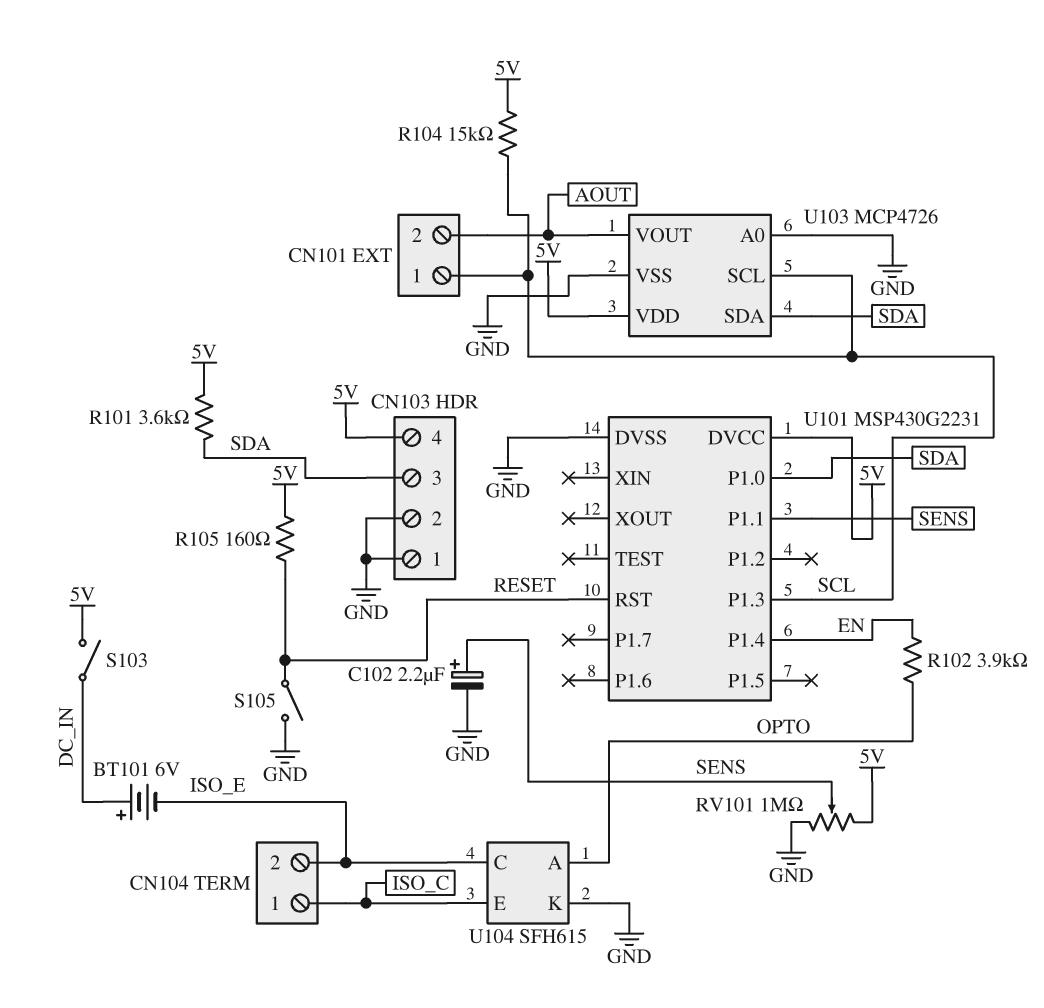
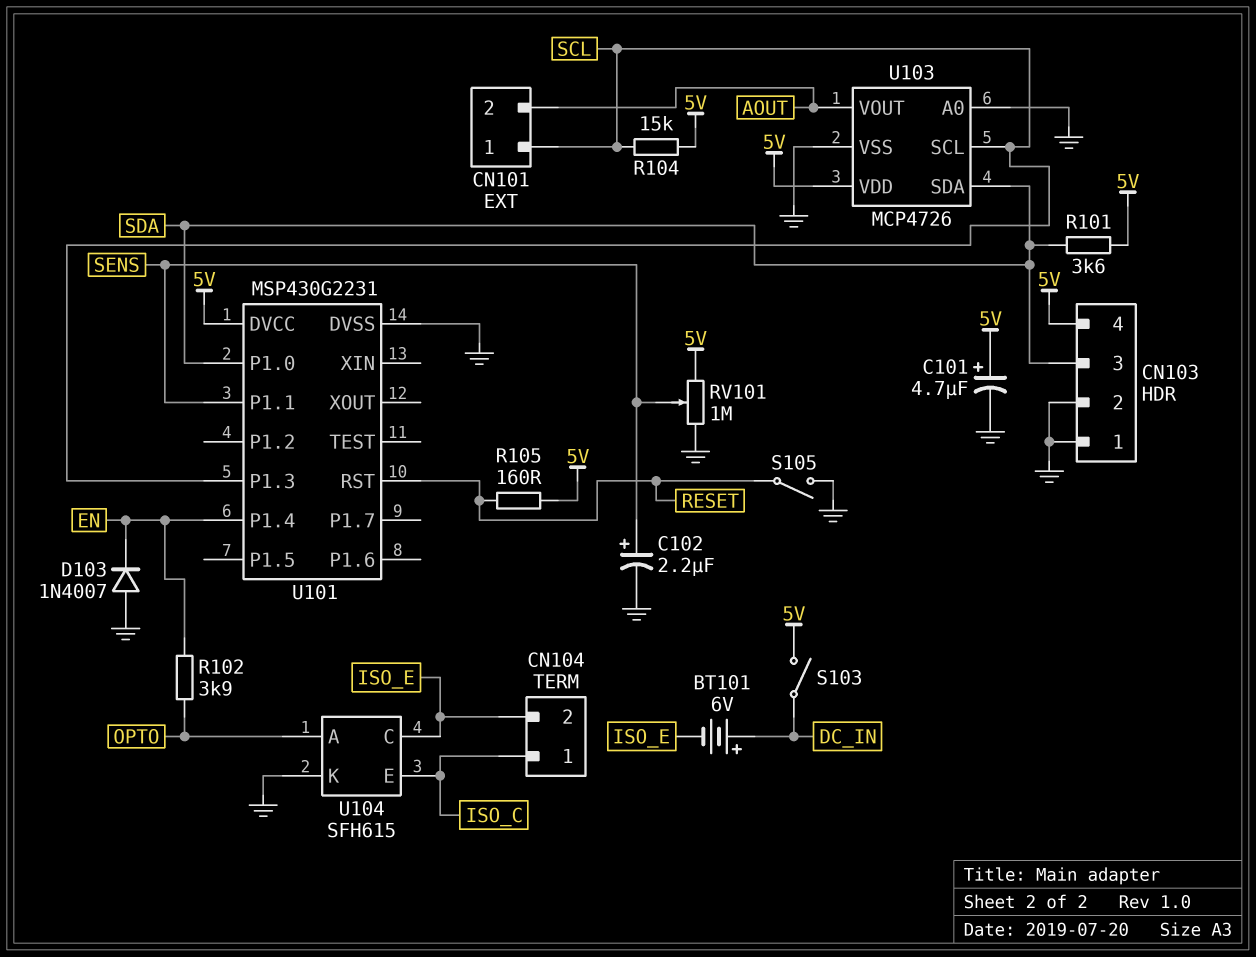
C101: none -> 4.7uF (plus 5V, minus GND)
D103: none -> diode 1N4007 (A GND, K EN)

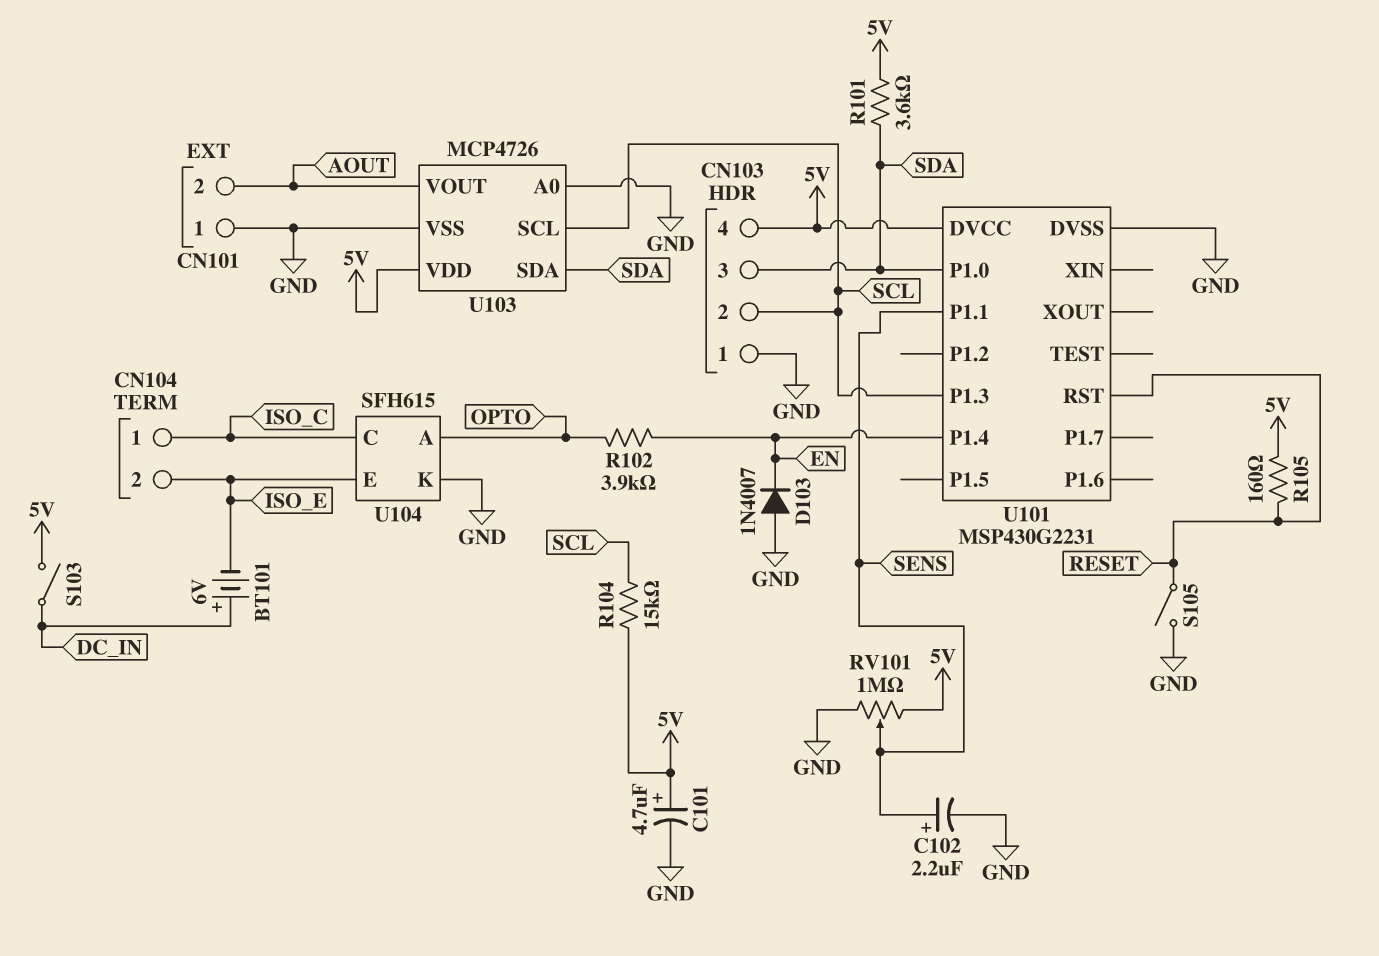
CN101 pin 1: SCL -> GND
CN103 pin 2: GND -> SCL
U104 pin C: ISO_E -> ISO_C
U104 pin E: ISO_C -> ISO_E

